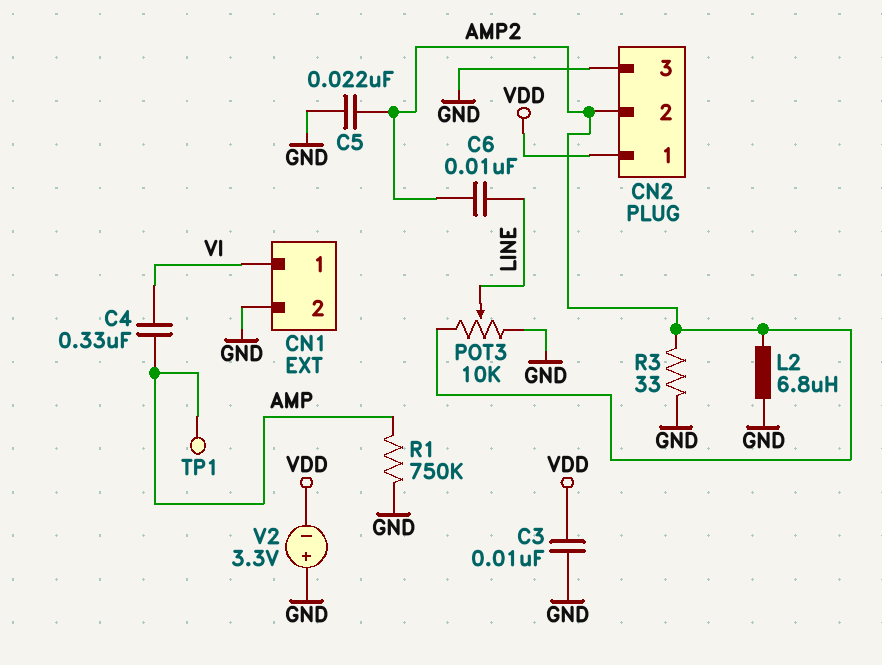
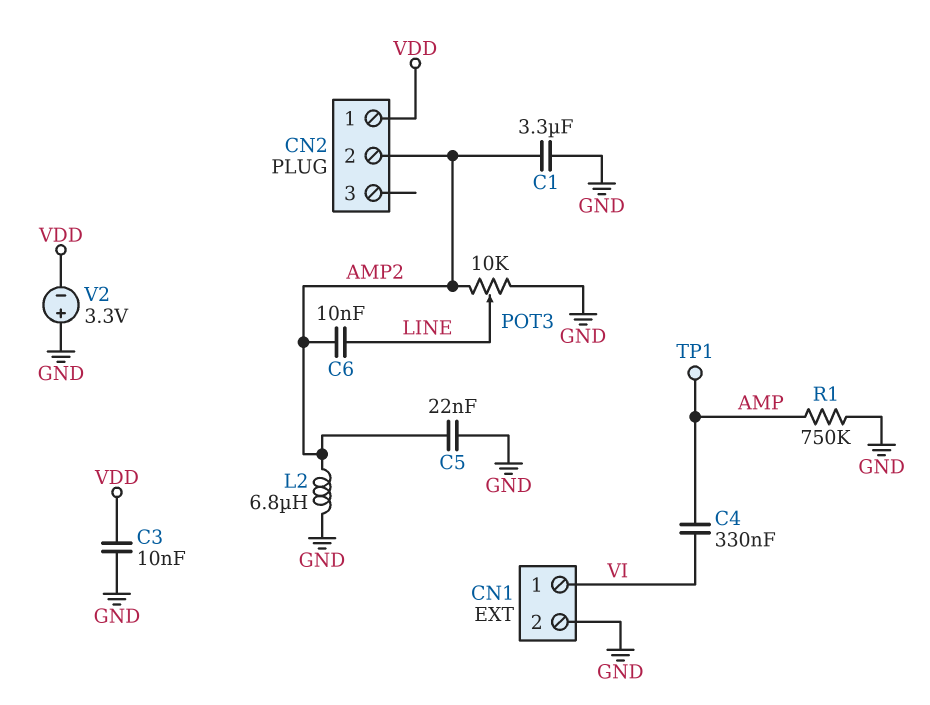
C1: none -> 3.3uF (AMP2, GND)
CN2 pin 3: GND -> none
R3: 33 (AMP2, GND) -> none

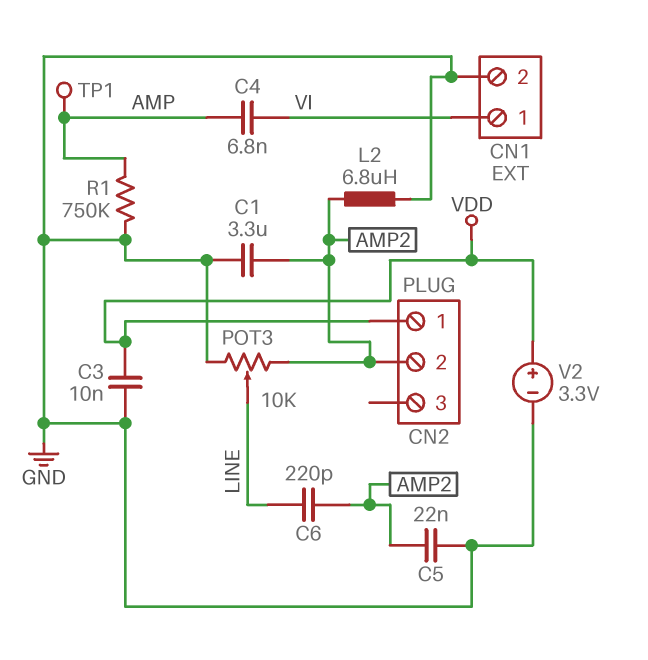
C4: 330nF (AMP, VI) -> 6.8nF (AMP, VI)
C6: 10nF (AMP2, LINE) -> 220pF (AMP2, LINE)
V2: 3.3V (plus GND, minus VDD) -> 3.3V (plus VDD, minus GND)

